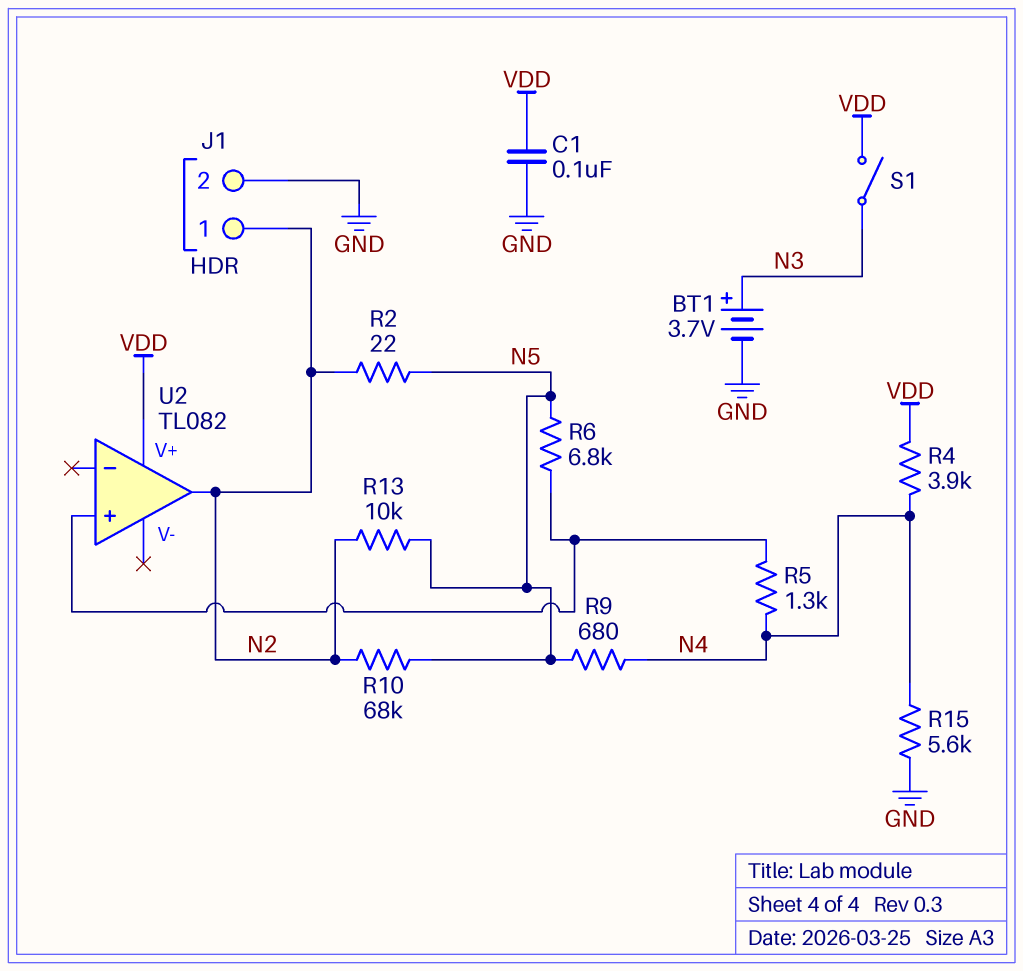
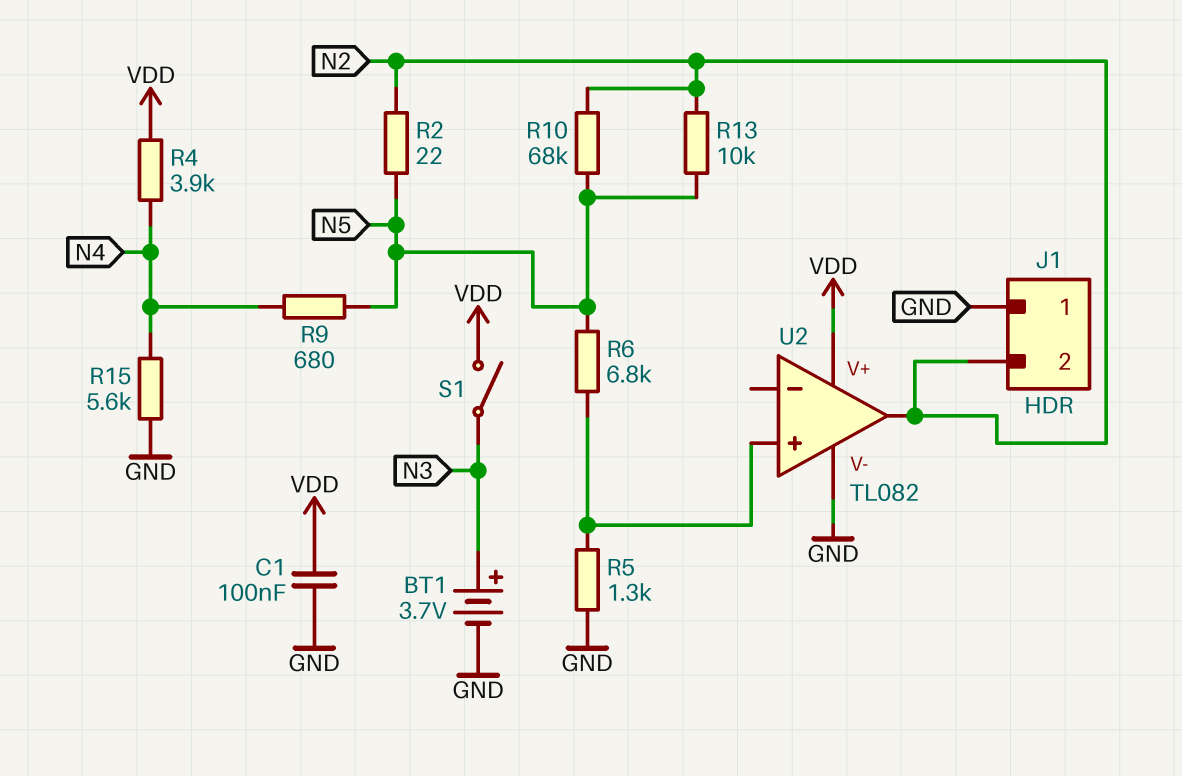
J1 pin 1: N2 -> GND
J1 pin 2: GND -> N2
R5: 1.3k (N4, U2/in+) -> 1.3k (GND, U2/in+)
U2 pin V-: none -> GND

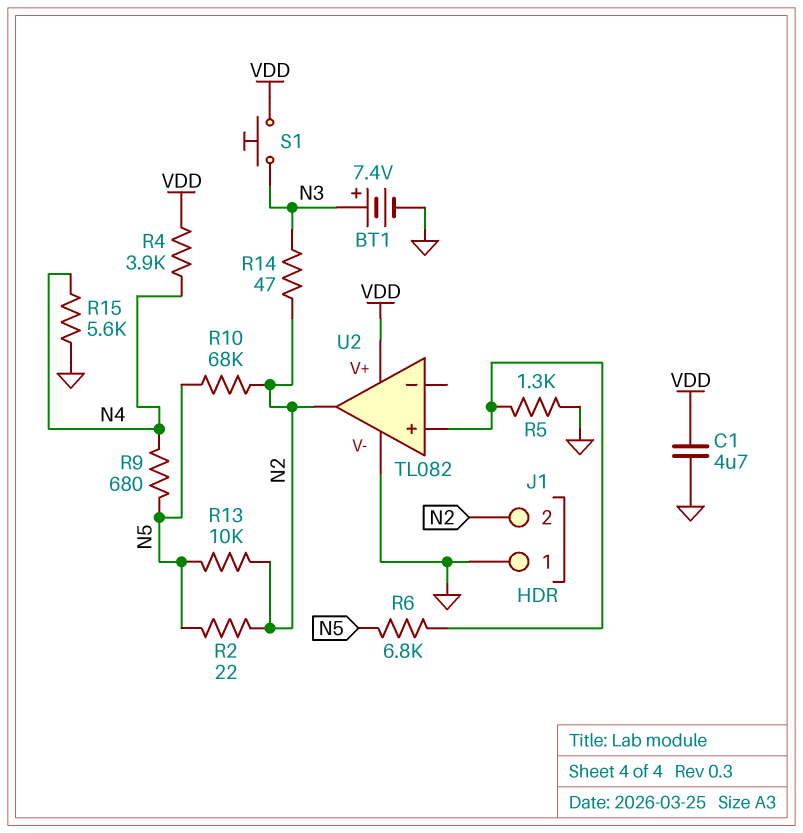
BT1: 3.7V (plus N3, minus GND) -> 7.4V (plus N3, minus GND)
C1: 100nF (GND, VDD) -> 4.7uF (GND, VDD)
R14: none -> 47 (N2, N3)
S1: switch (N3, VDD) -> button (N3, VDD)

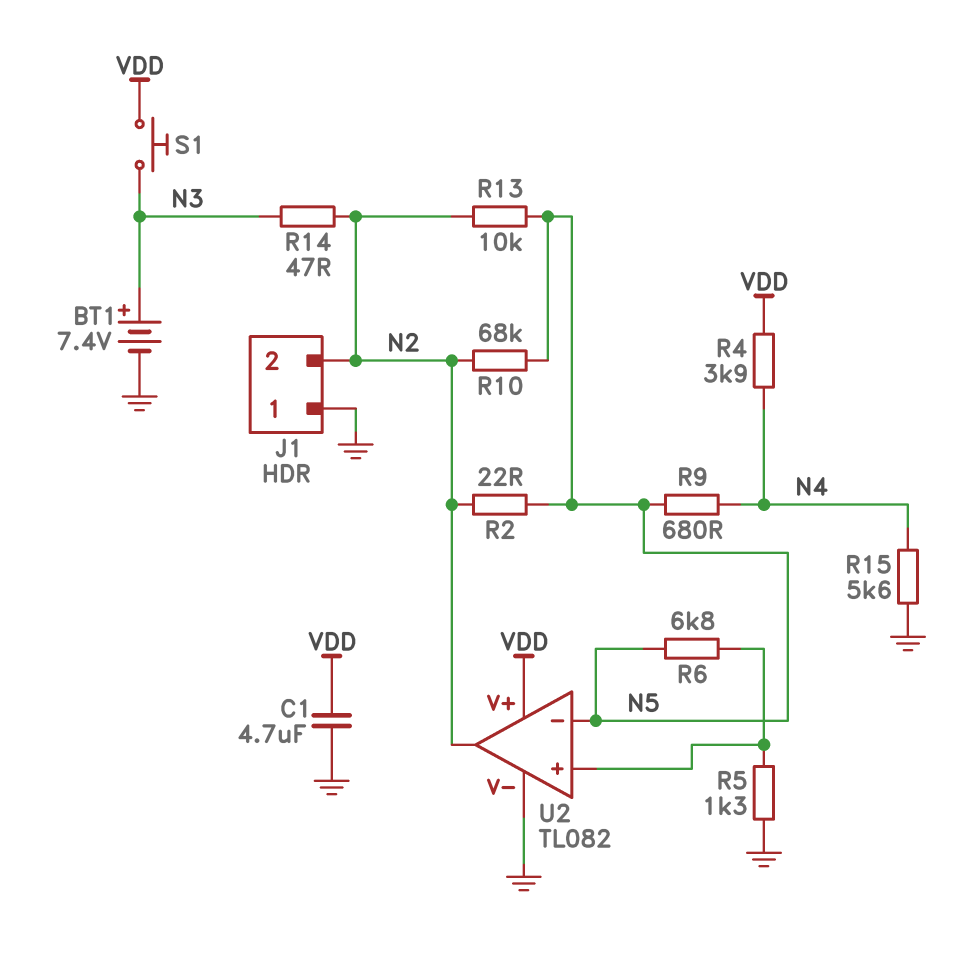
U2 pin in-: none -> N5

